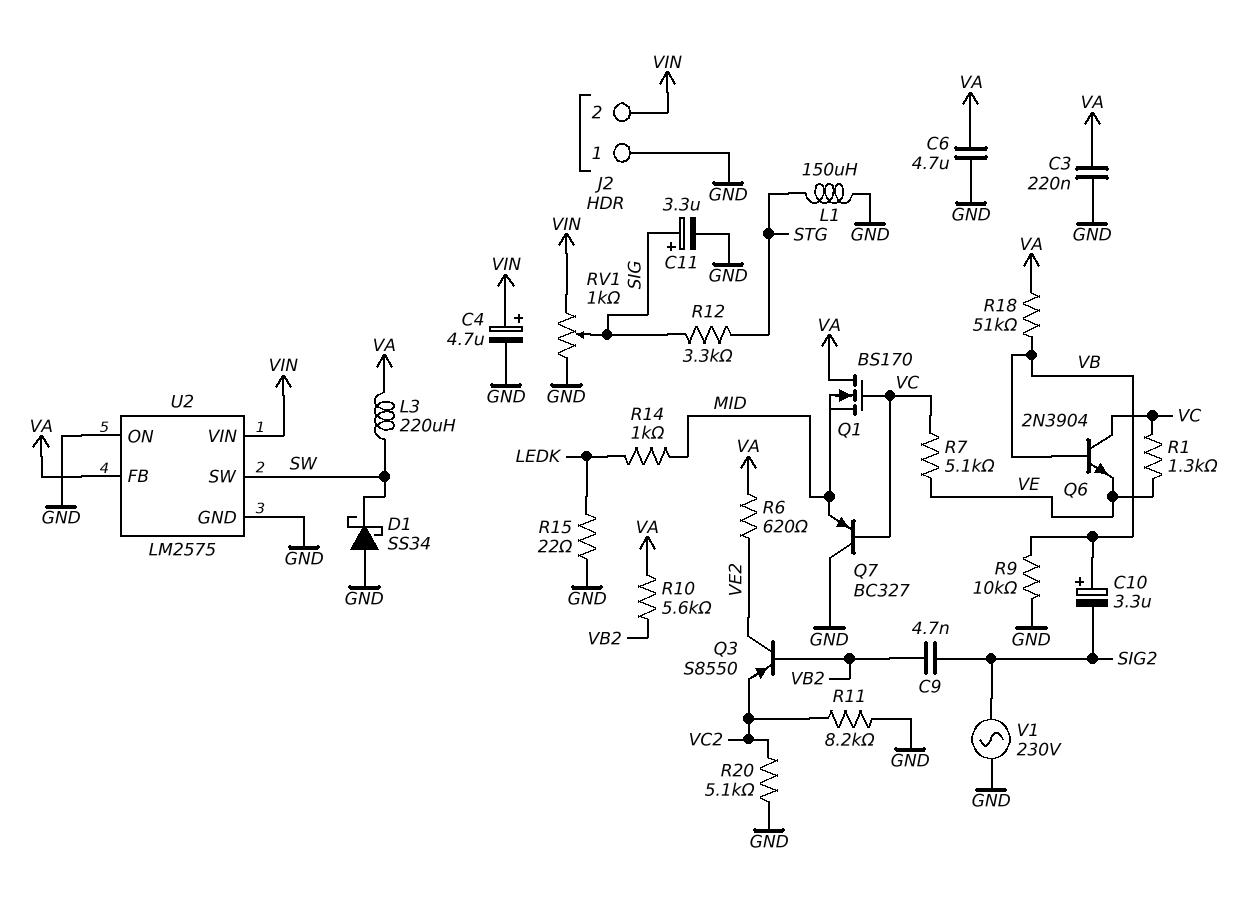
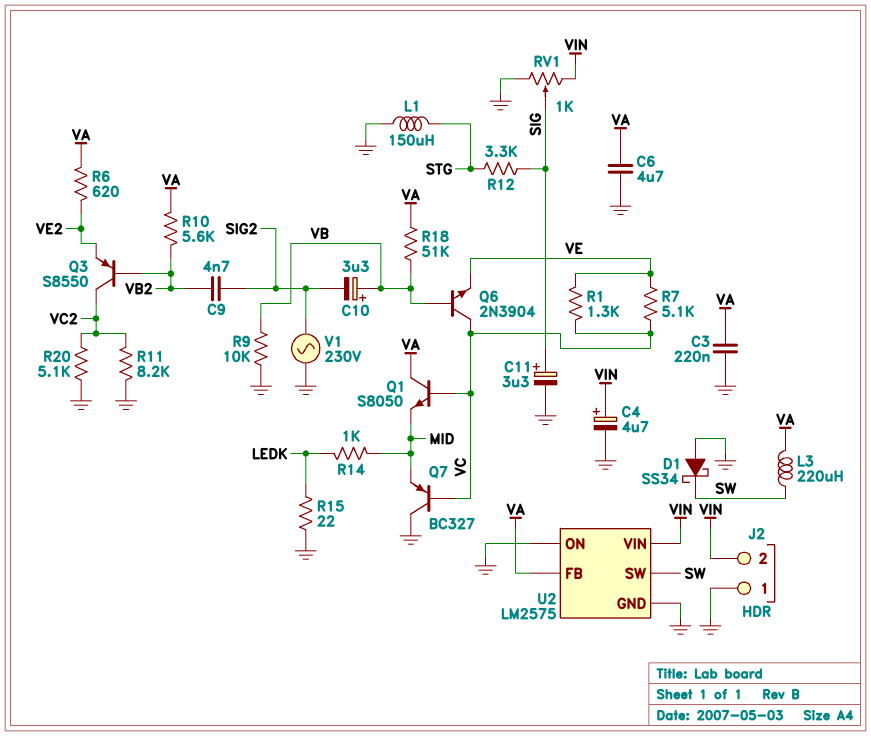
Q1: NMOS BS170 (G VC, D VA, S MID) -> NPN S8050 (B VC, C VA, E MID)
Q3: PNP S8550 (B VB2, C VE2, E VC2) -> PNP S8550 (B VB2, C VC2, E VE2)

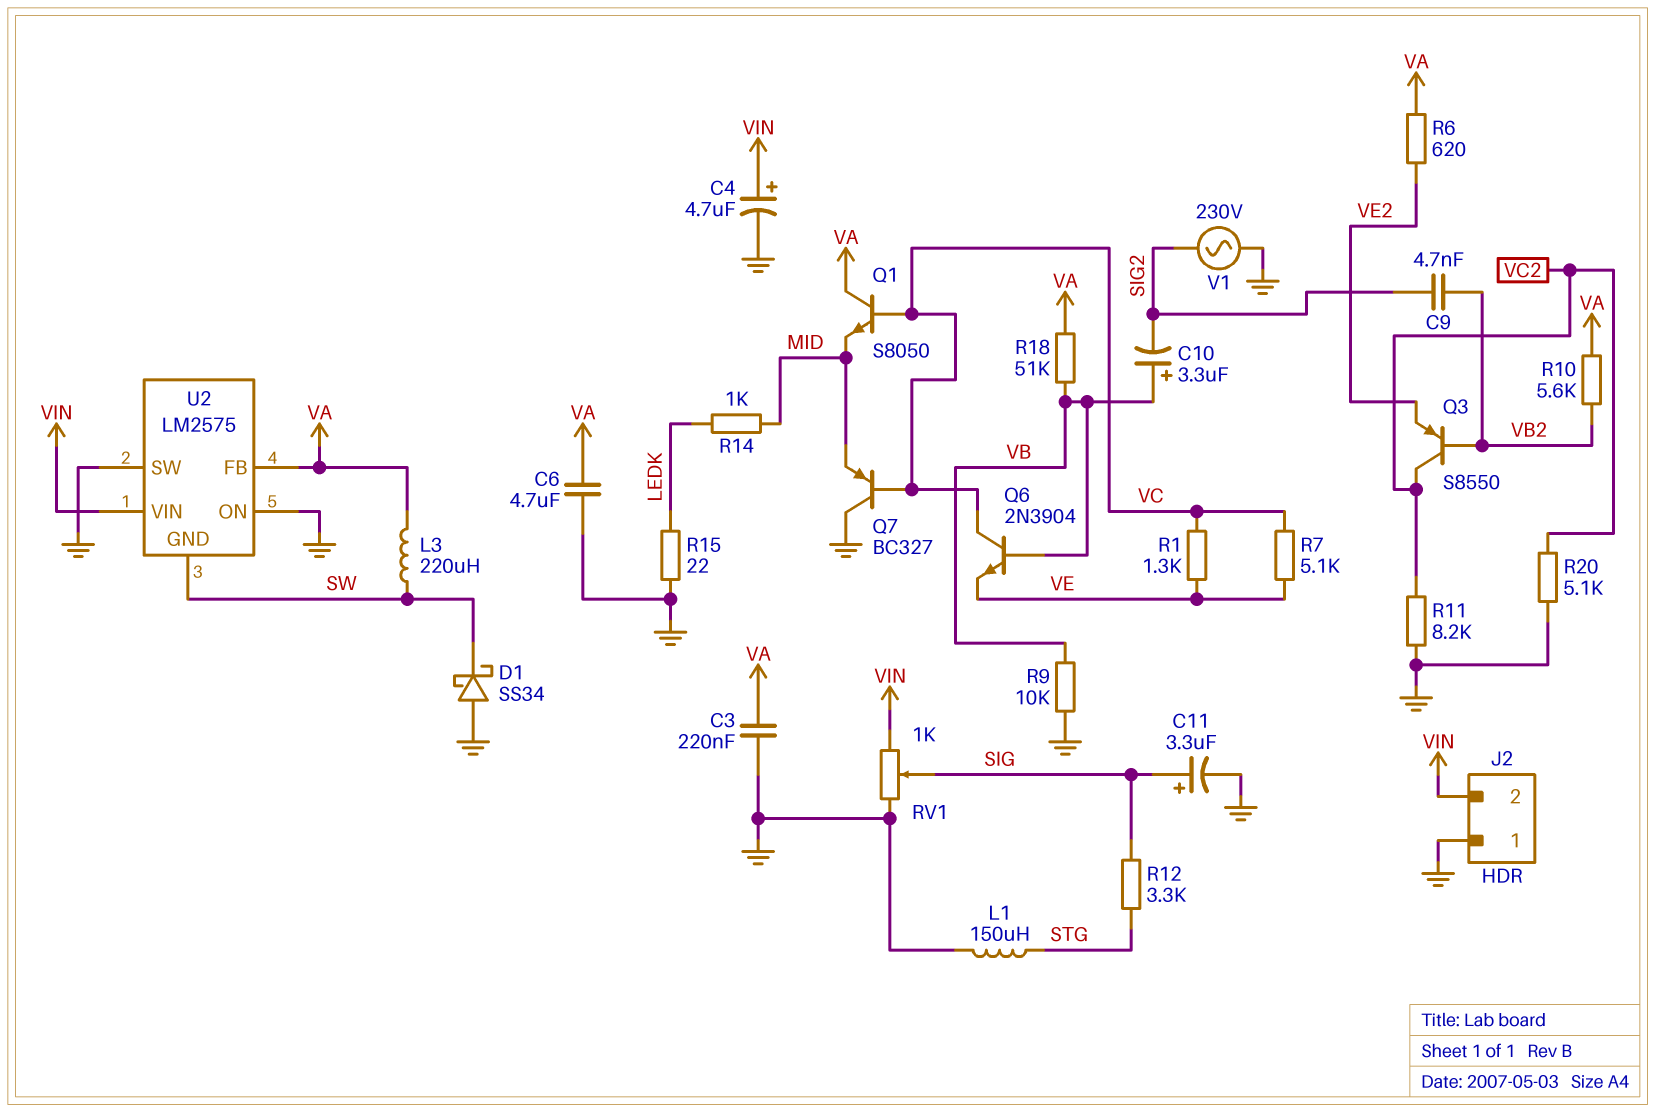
U2 pin GND: GND -> SW
U2 pin SW: SW -> GND

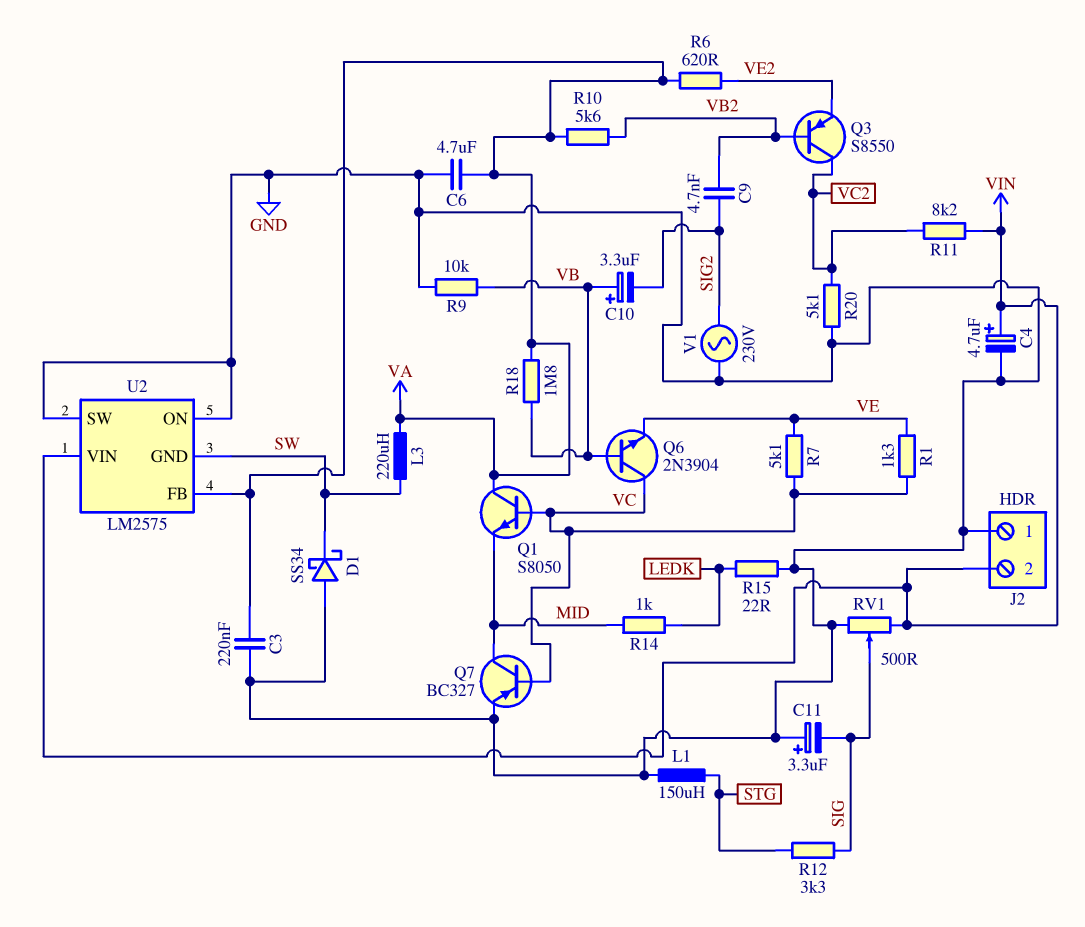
C11: 3.3uF (plus SIG, minus GND) -> 3.3uF (plus GND, minus SIG)
Q7: PNP BC327 (B VC, C GND, E MID) -> PNP BC327 (B VC, C MID, E GND)
R11: 8.2k (GND, VC2) -> 8.2k (VC2, VIN)
R18: 51k (VA, VB) -> 1.8M (VA, VB)
RV1: 1k (GND, VIN, wiper SIG) -> 500 (GND, VIN, wiper SIG)

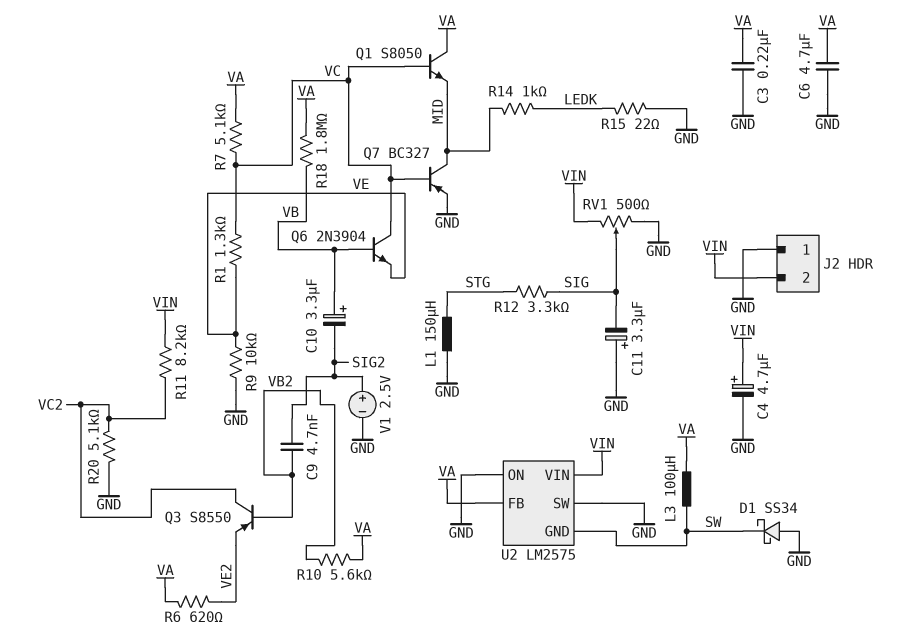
L3: 220uH (SW, VA) -> 100uH (SW, VA)
R7: 5.1k (VC, VE) -> 5.1k (VA, VC)
R9: 10k (GND, VB) -> 10k (GND, VE)
V1: AC 230V (GND, SIG2) -> 2.5V (plus SIG2, minus GND)

